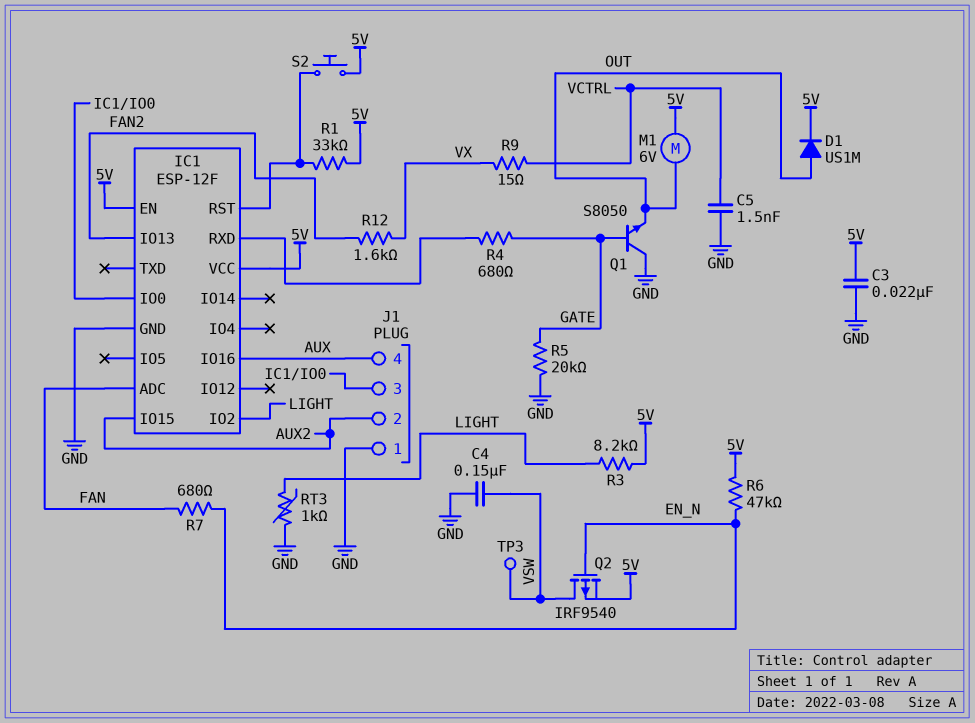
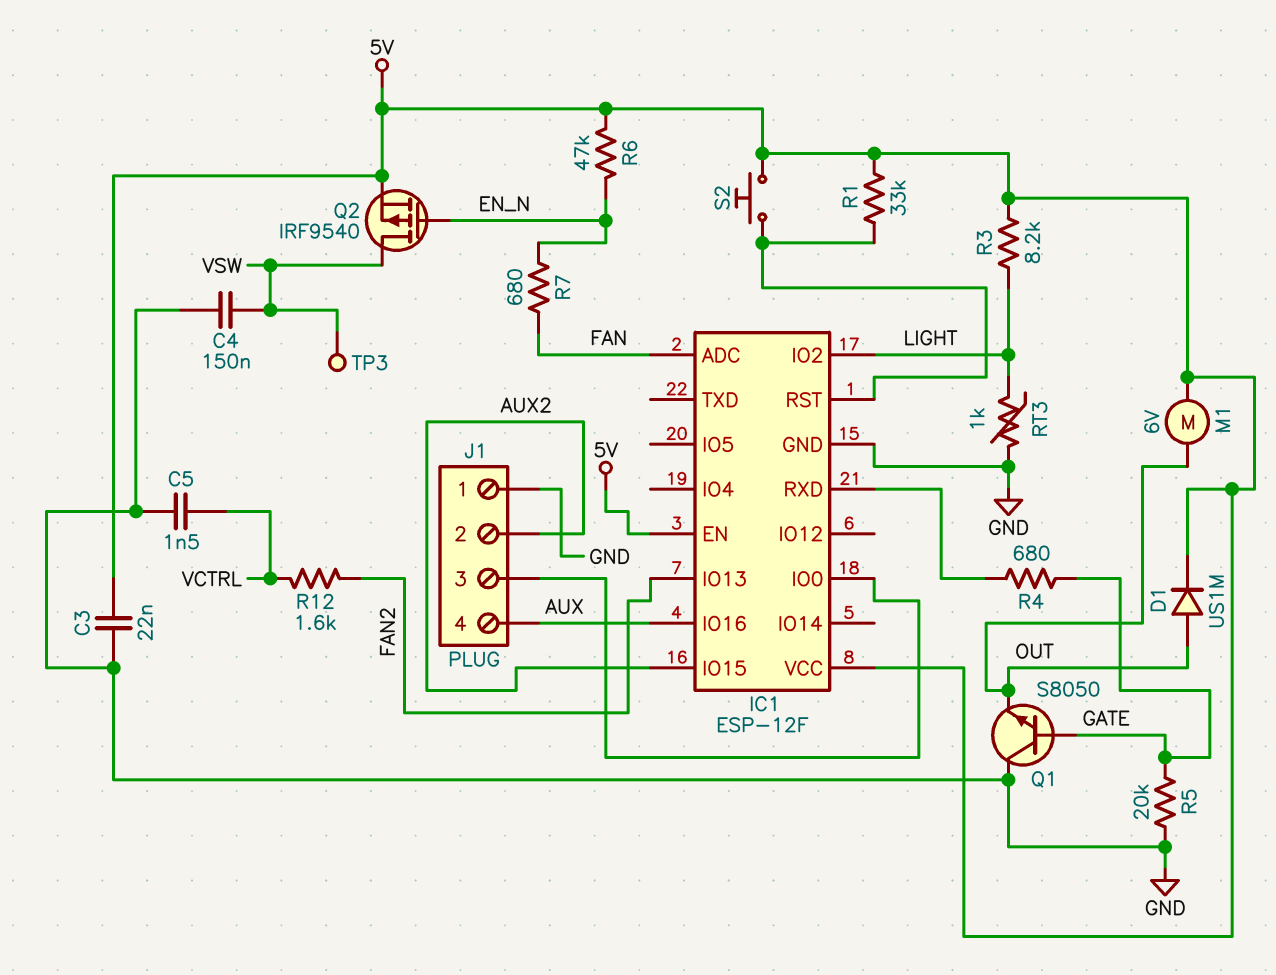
R9: 15 (VCTRL, VX) -> none
R12: 1.6k (FAN2, VX) -> 1.6k (FAN2, VCTRL)

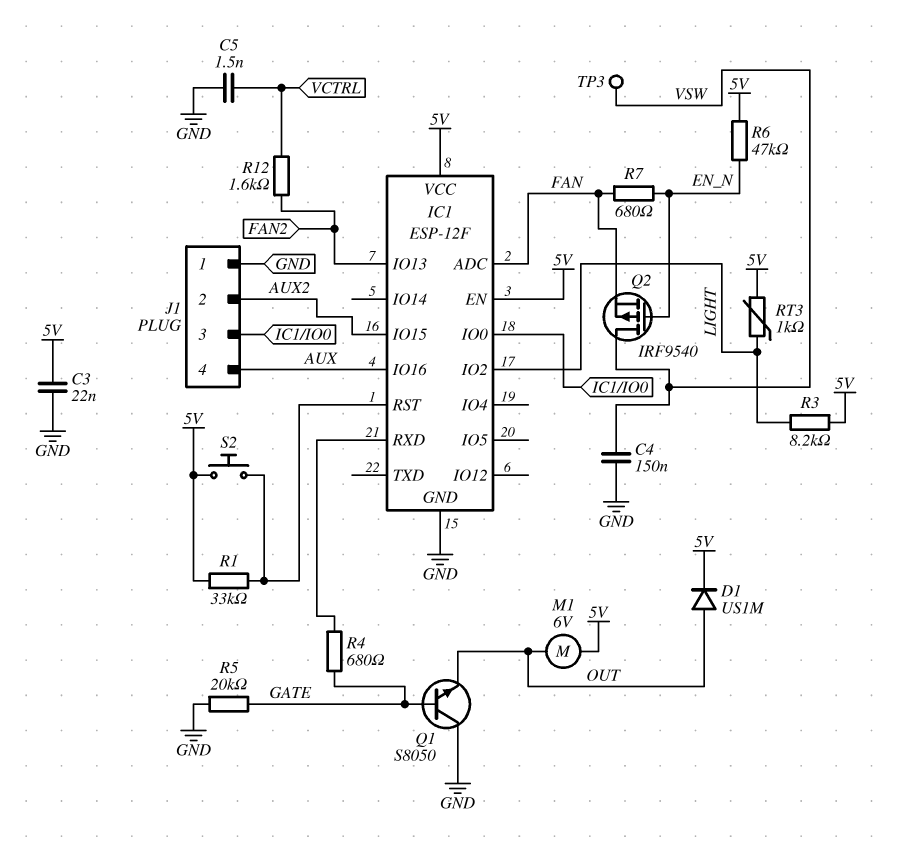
Q2: PMOS IRF9540 (G EN_N, D VSW, S 5V) -> PMOS IRF9540 (G EN_N, D VSW, S FAN)
RT3: 1k (GND, LIGHT) -> 1k (5V, LIGHT)

